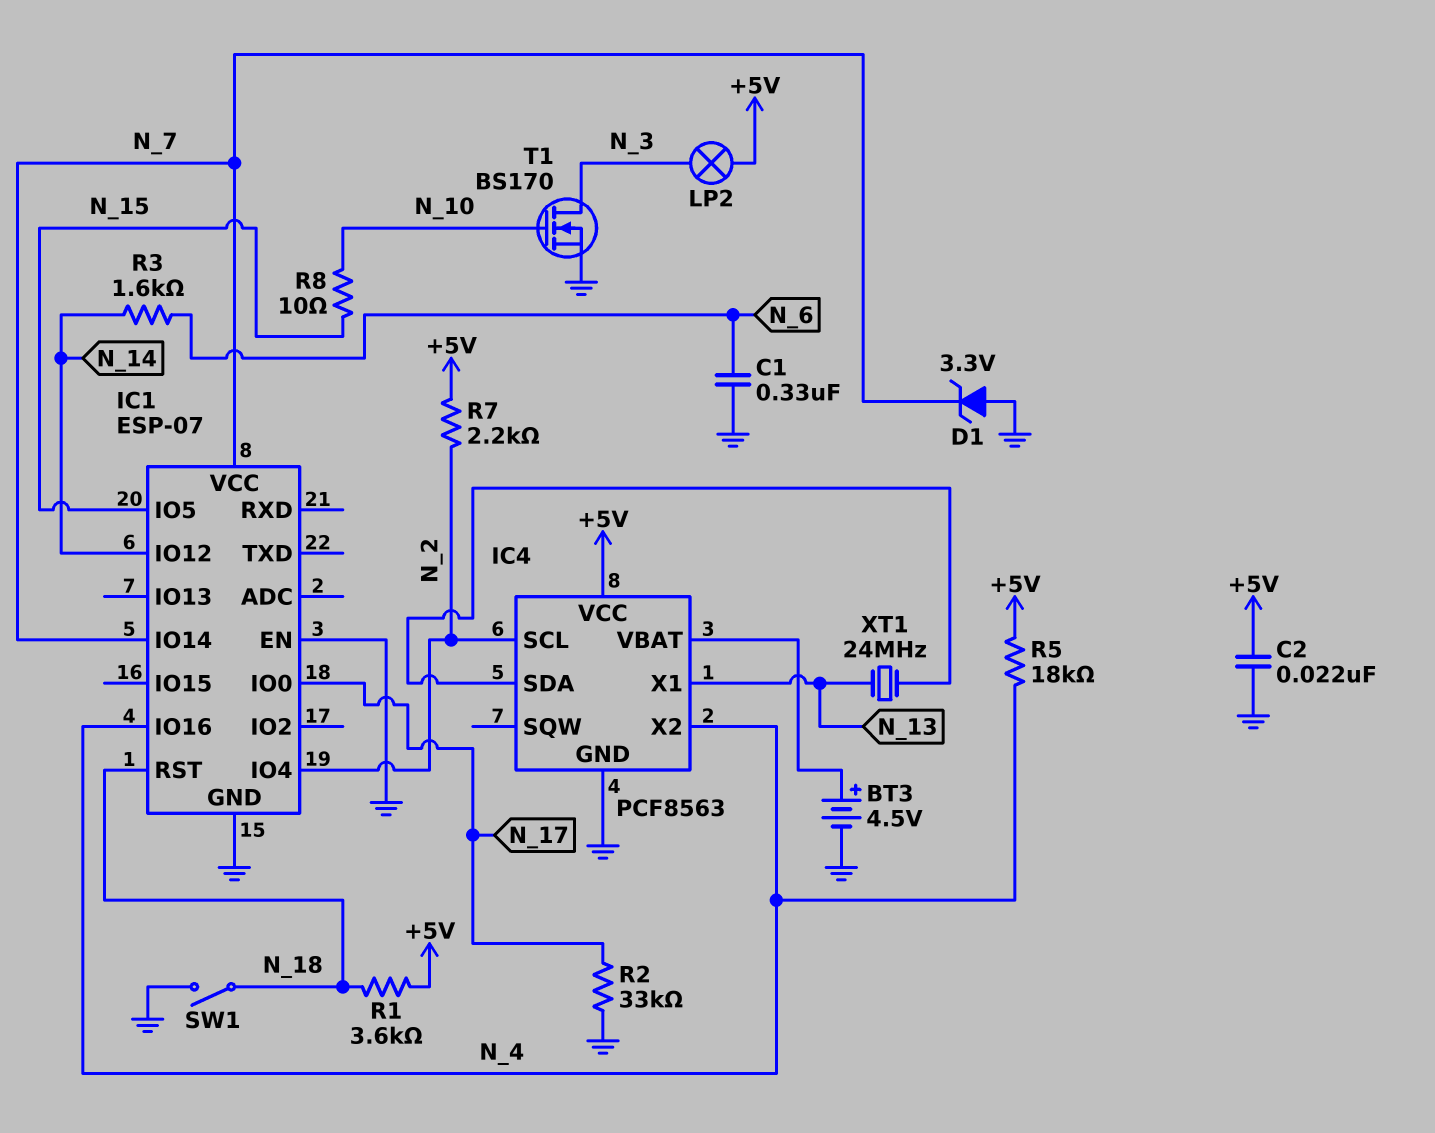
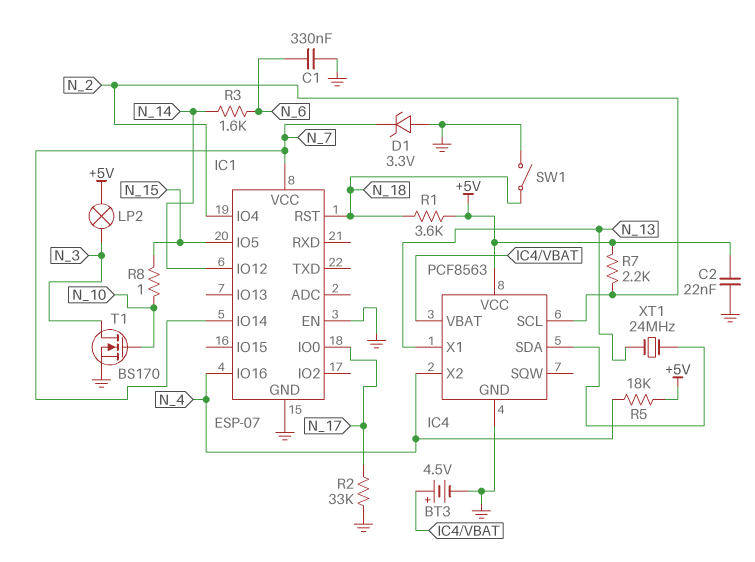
R8: 10 (N_10, N_15) -> 1 (N_10, N_15)

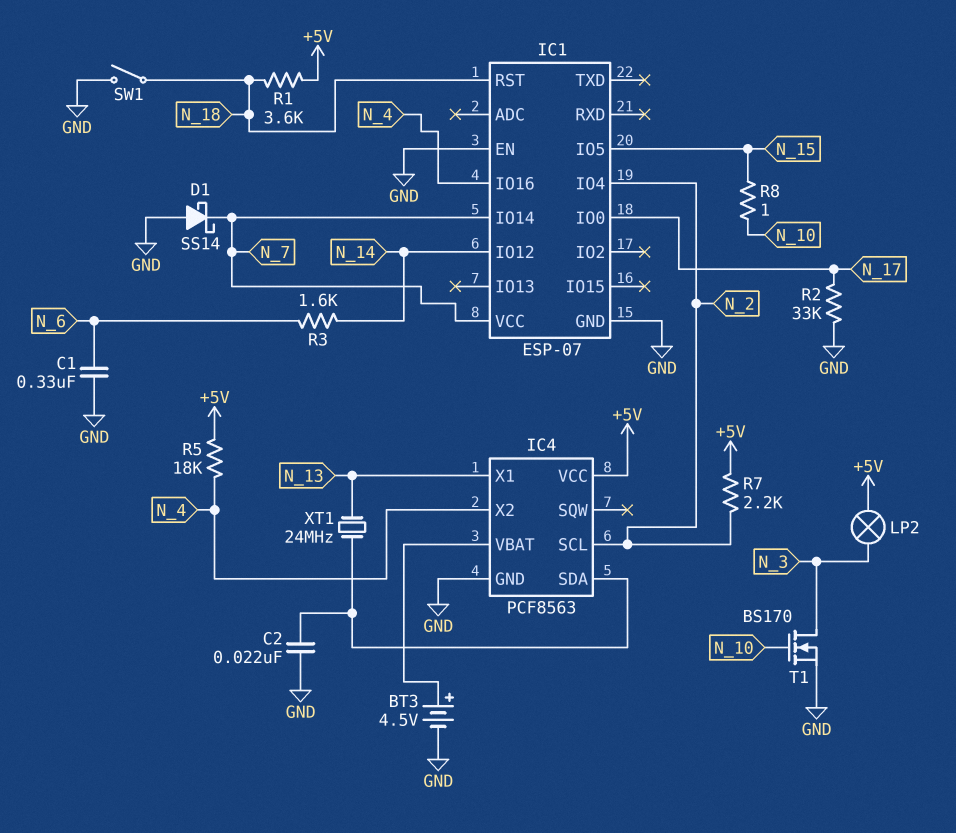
C2: 22nF (+5V, GND) -> 22nF (GND, IC4/SDA)
D1: zener 3.3V (A GND, K N_7) -> schottky SS14 (A GND, K N_7)

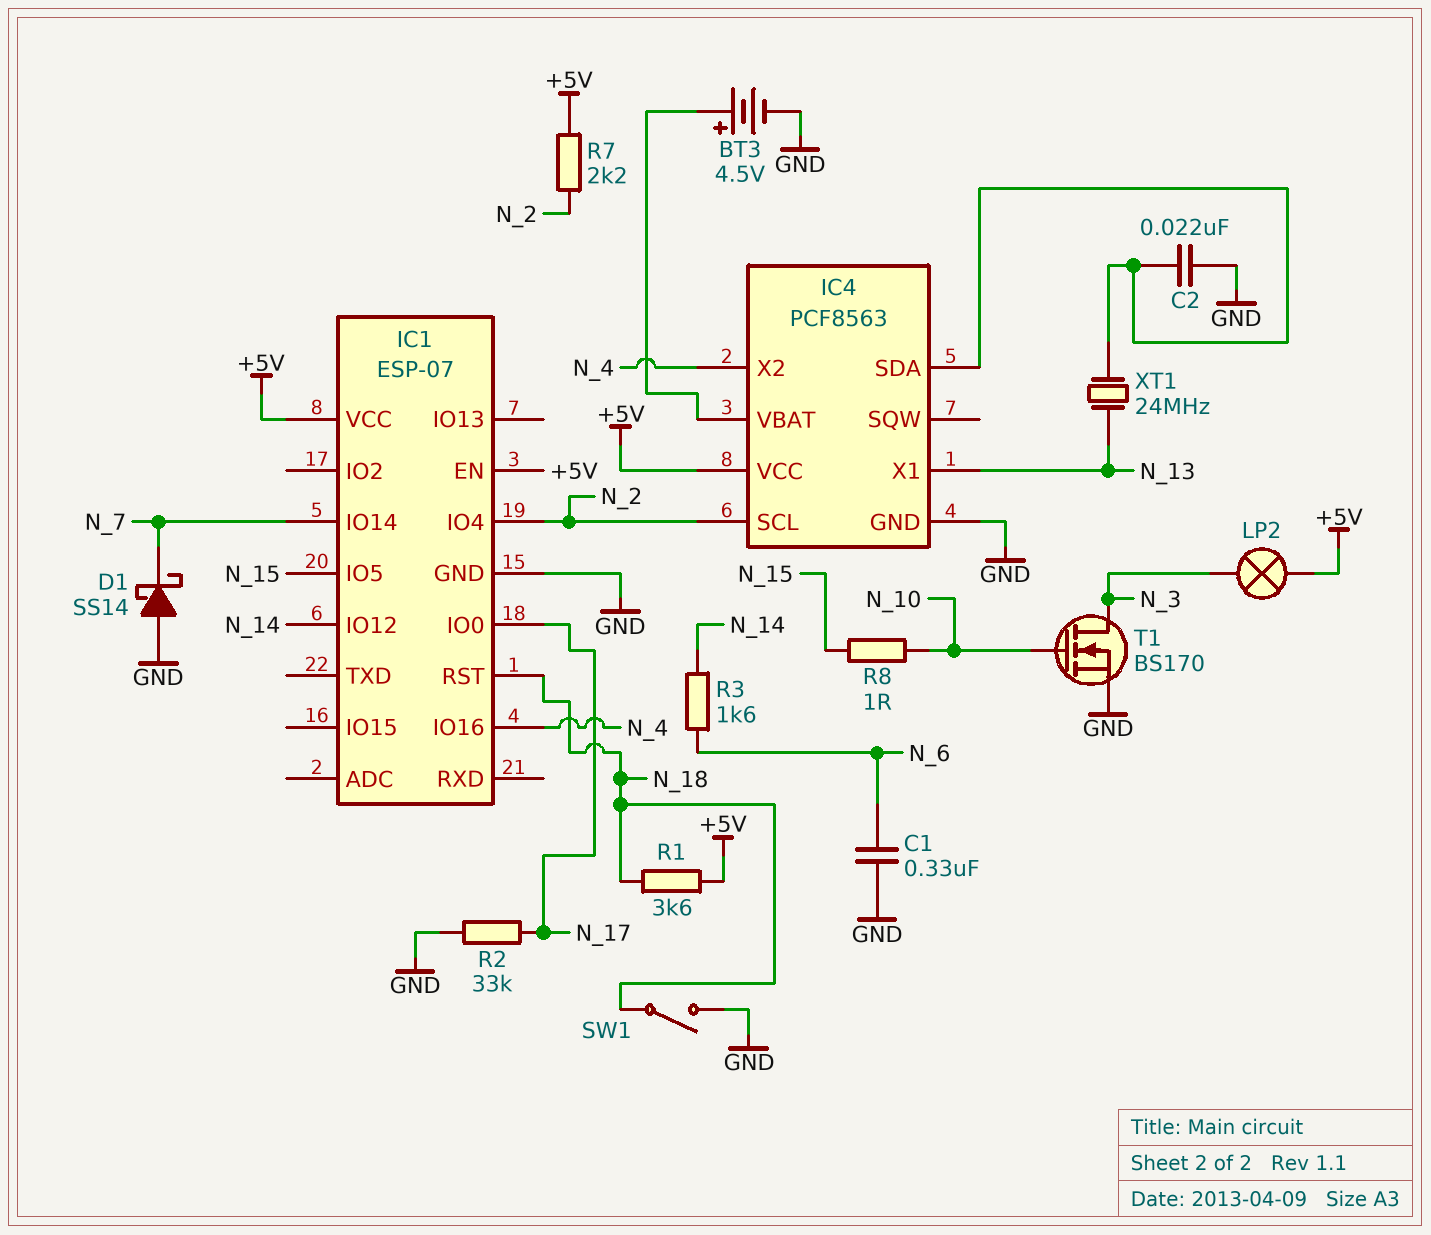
IC1 pin EN: GND -> +5V
IC1 pin VCC: N_7 -> +5V
R5: 18k (+5V, N_4) -> none

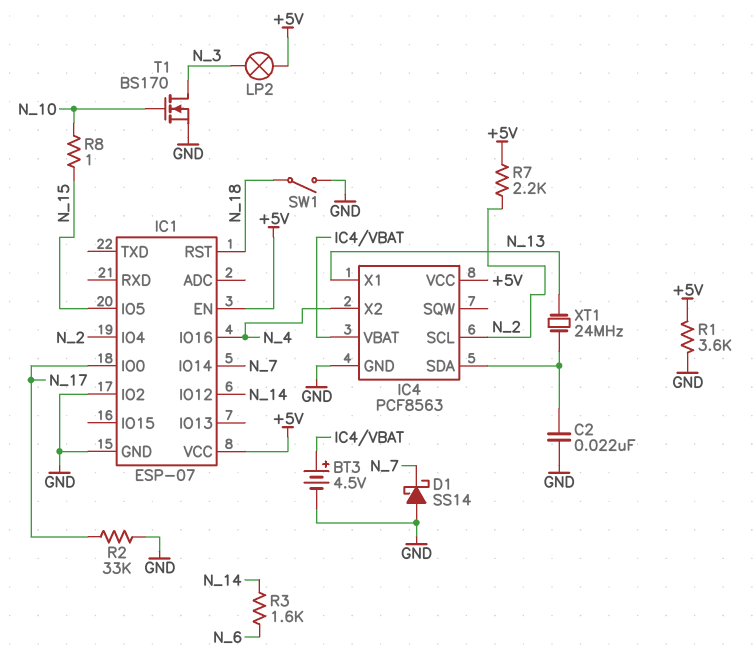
C1: 330nF (GND, N_6) -> none
IC1 pin IO2: none -> GND
R1: 3.6k (+5V, N_18) -> 3.6k (+5V, GND)

